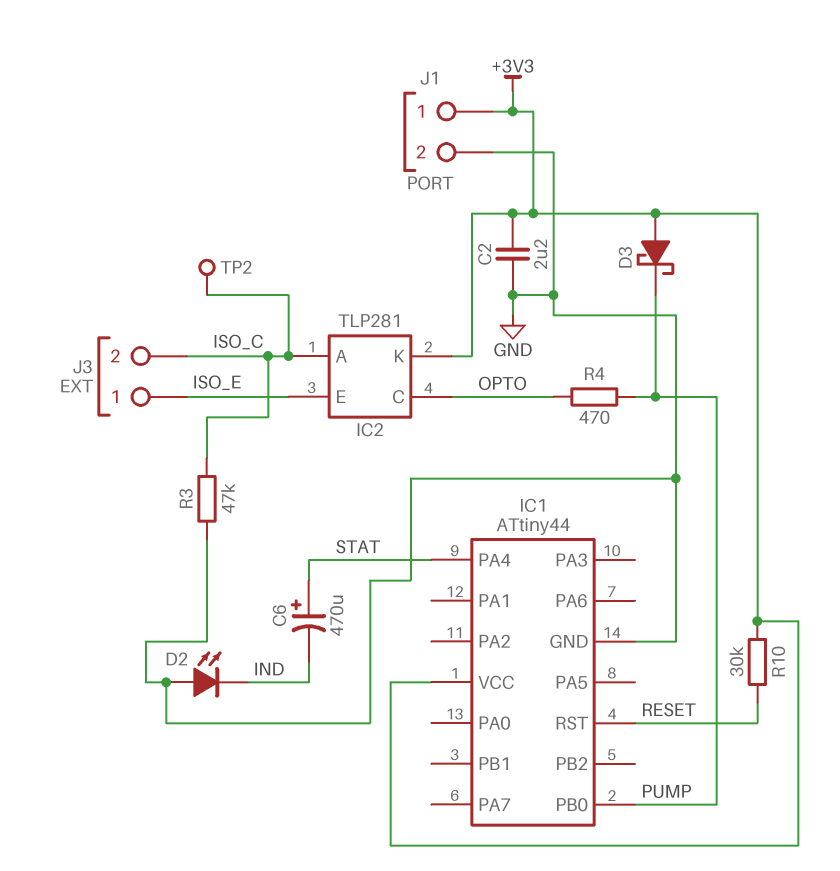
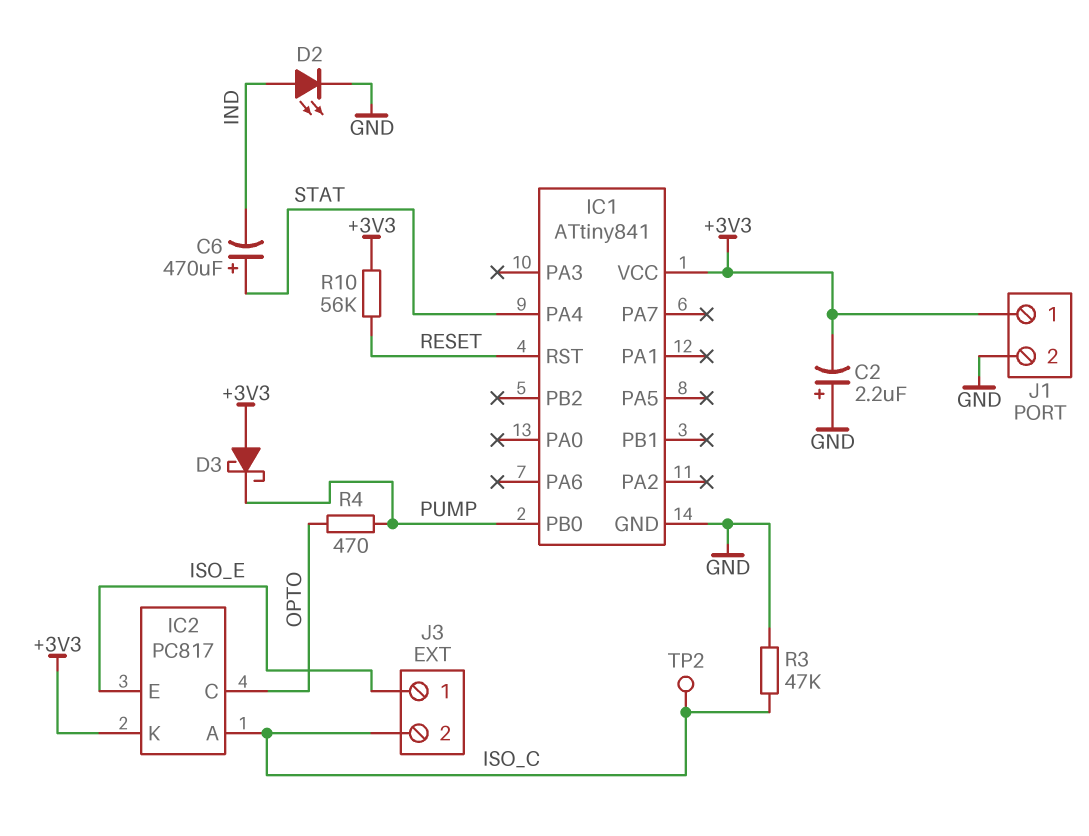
C2: 2.2uF (+3V3, GND) -> 2.2uF (plus GND, minus +3V3)
D2: LED (A GND, K IND) -> LED (A IND, K GND)
IC1: ATtiny44 -> ATtiny841
IC2: TLP281 -> PC817
R10: 30k (+3V3, RESET) -> 56k (+3V3, RESET)

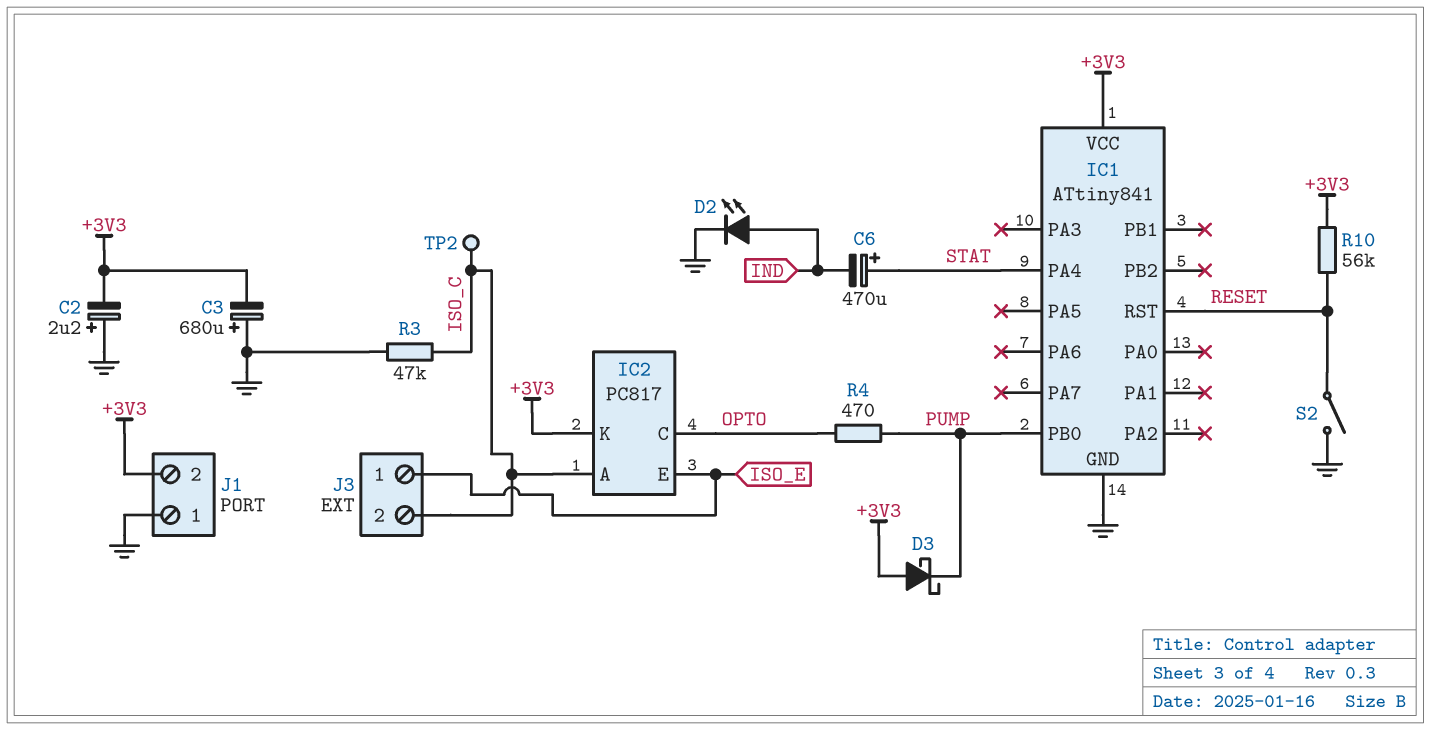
C3: none -> 680uF (plus GND, minus +3V3)
J1 pin 1: +3V3 -> GND
J1 pin 2: GND -> +3V3
S2: none -> switch (GND, RESET)

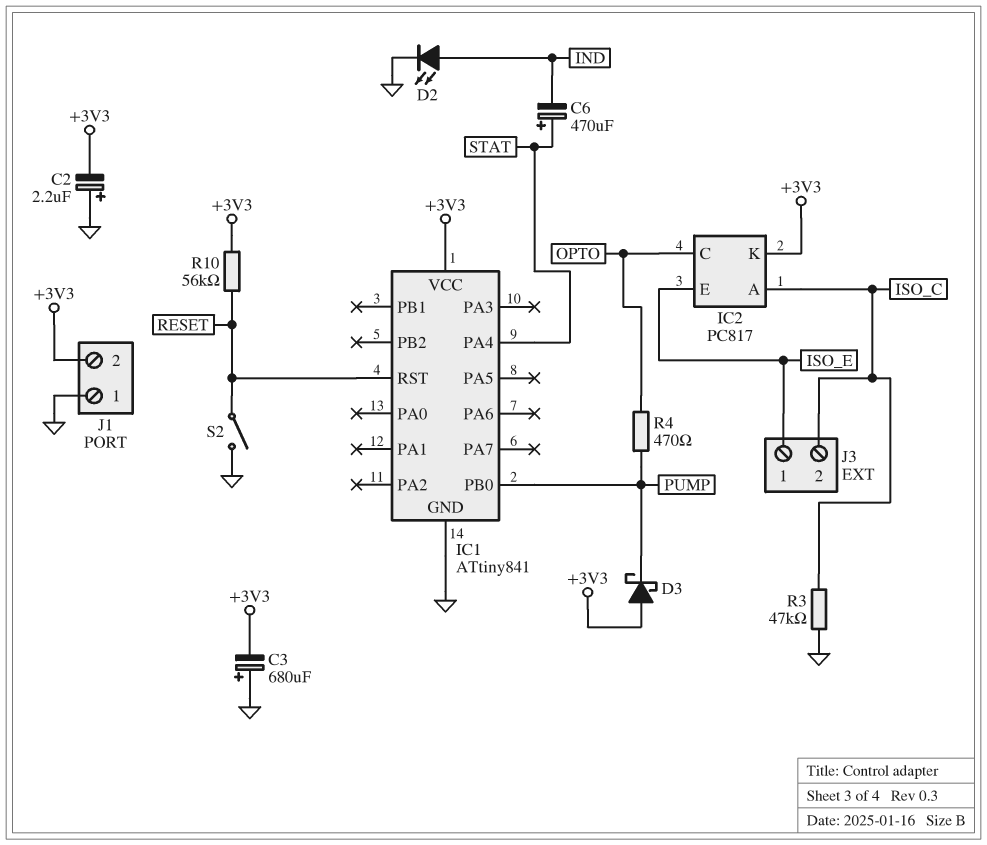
TP2: test point (ISO_C) -> none

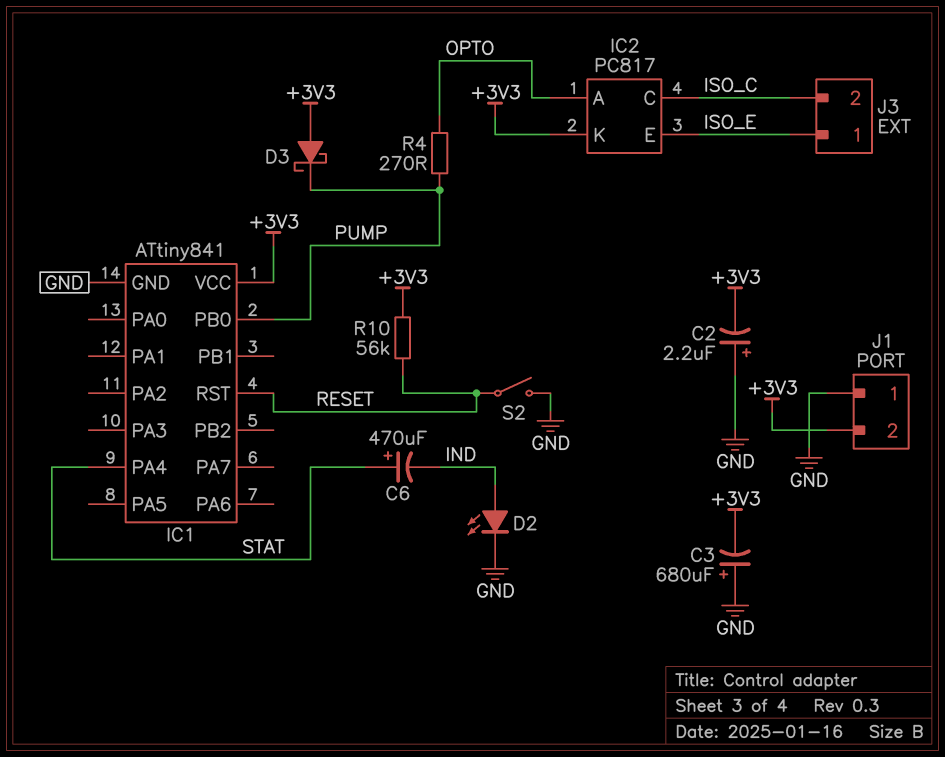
IC2 pin A: ISO_C -> OPTO
IC2 pin C: OPTO -> ISO_C
R3: 47k (GND, ISO_C) -> none
R4: 470 (OPTO, PUMP) -> 270 (OPTO, PUMP)

